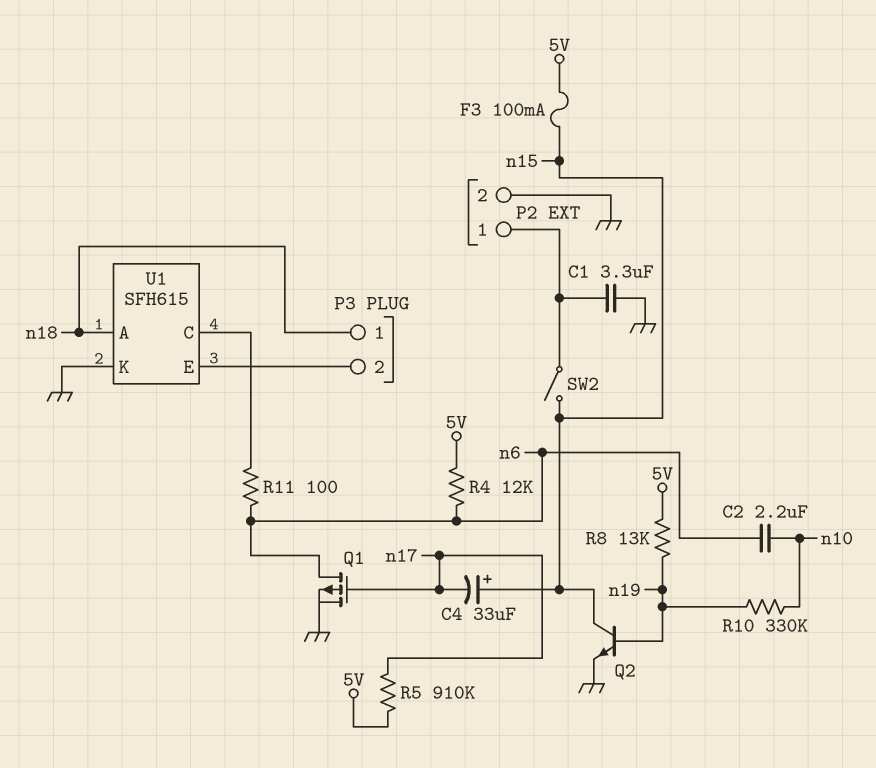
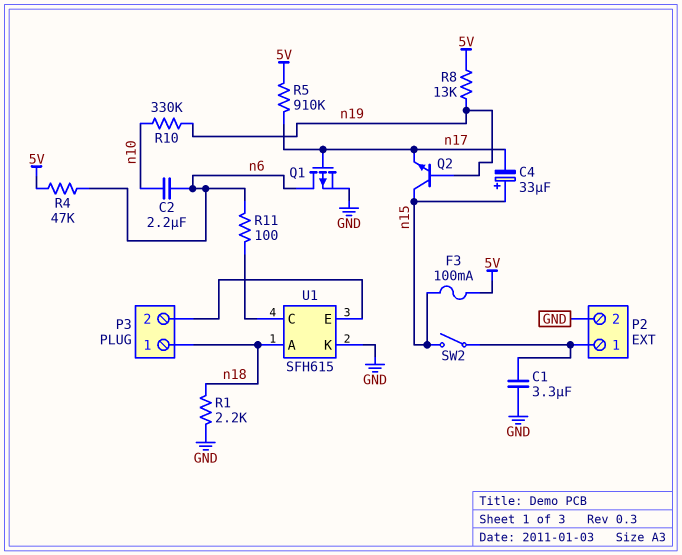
Q2: NPN (B n19, C n15, E GND) -> NPN (B n19, C n15, E n17)
R1: none -> 2.2k (GND, n18)
R4: 12k (5V, n6) -> 47k (5V, n6)

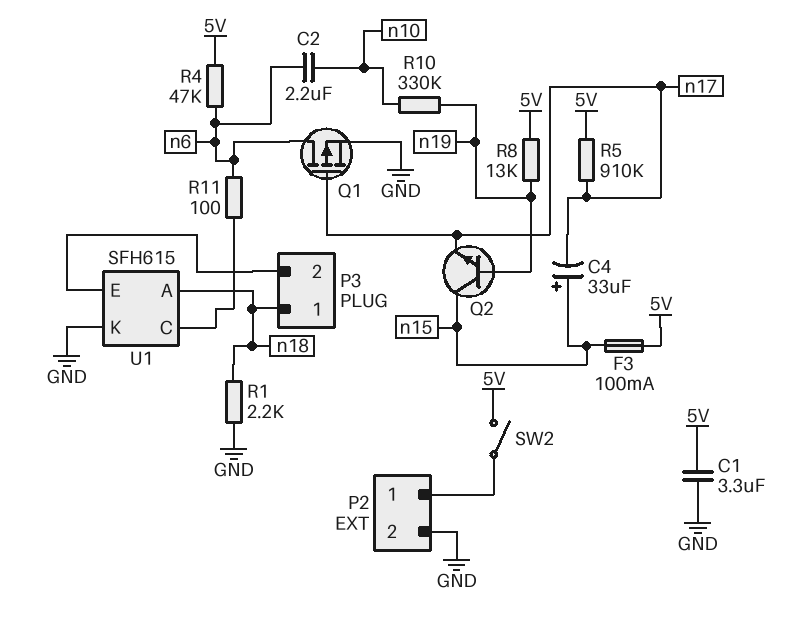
C1: 3.3uF (GND, P2/1) -> 3.3uF (5V, GND)
SW2: switch (P2/1, n15) -> switch (5V, P2/1)

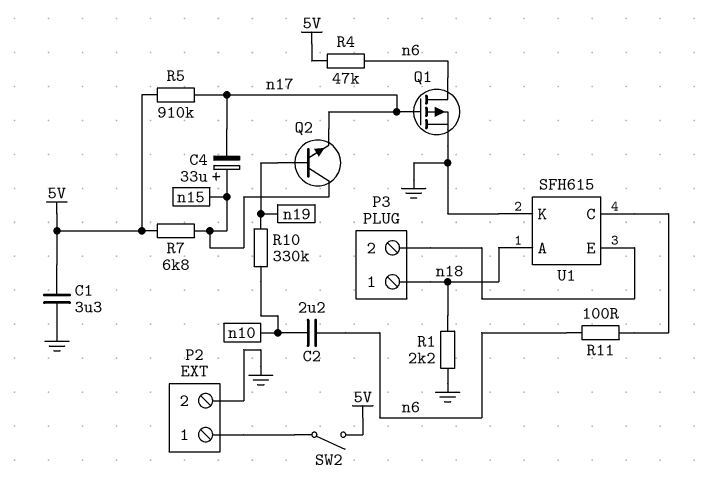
F3: 100mA (5V, n15) -> none
R7: none -> 6.8k (5V, n15)
R8: 13k (5V, n19) -> none

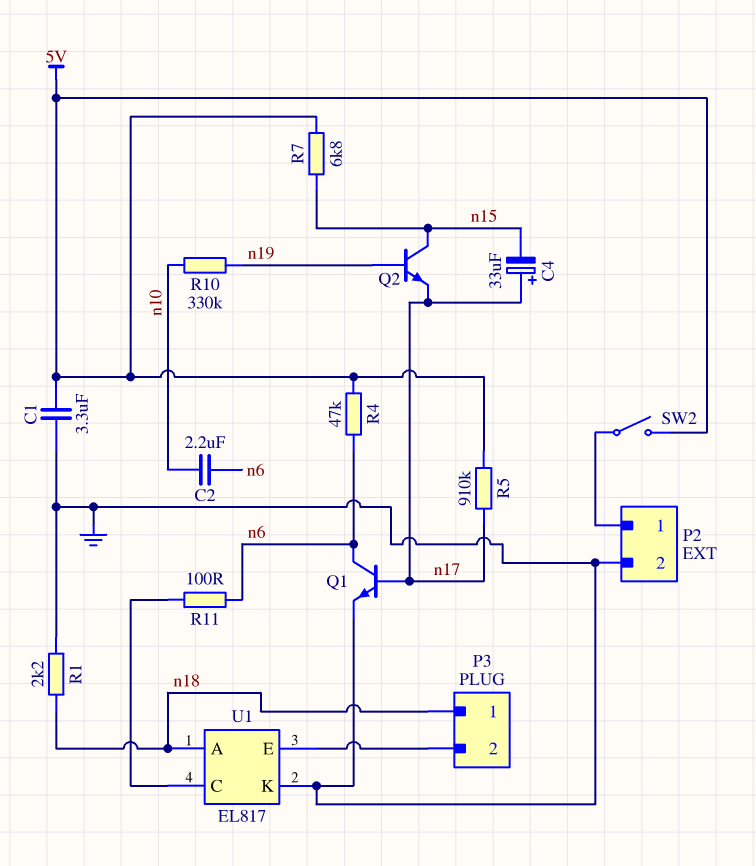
C4: 33uF (plus n15, minus n17) -> 33uF (plus n17, minus n15)
Q1: PMOS (G n17, D n6, S GND) -> NPN (B n17, C n6, E GND)
U1: SFH615 -> EL817

